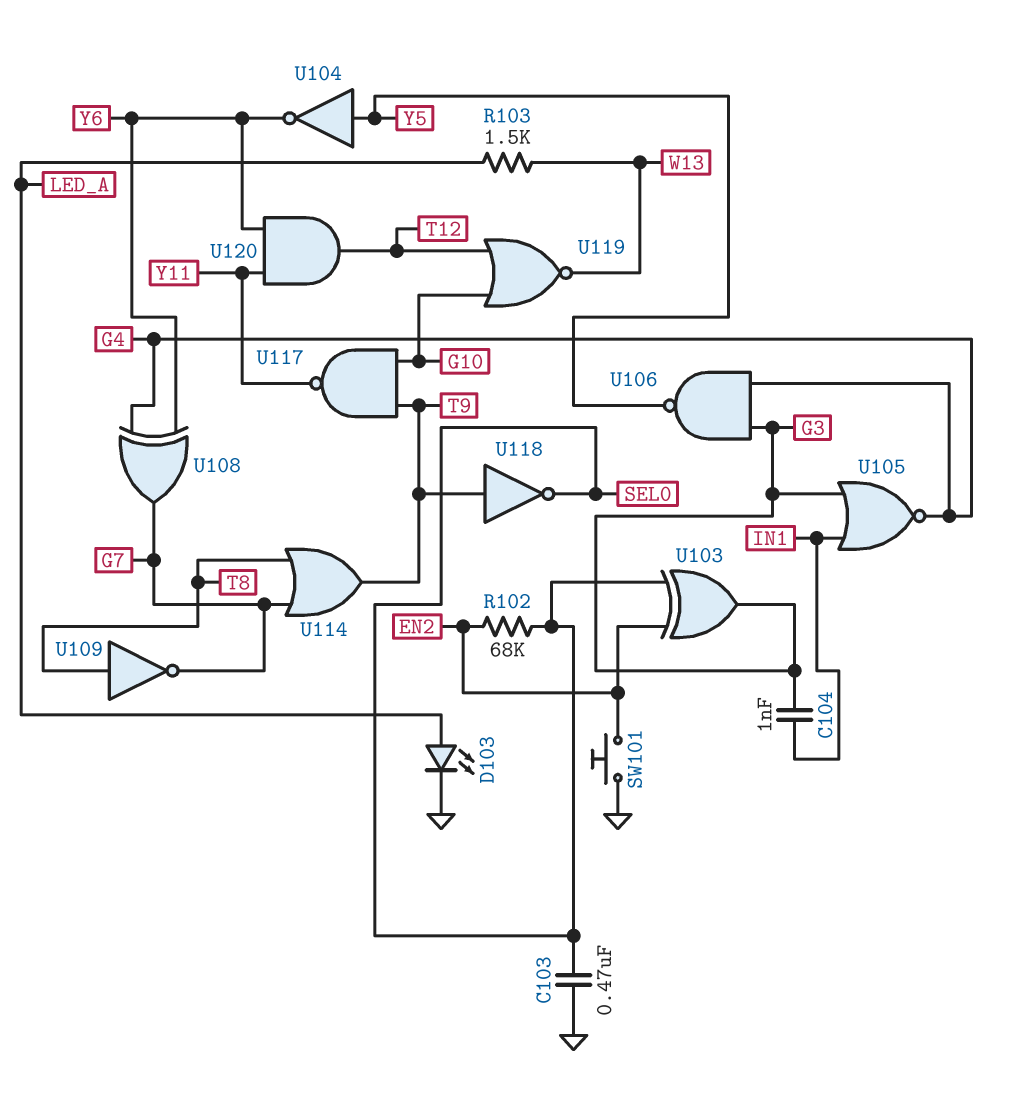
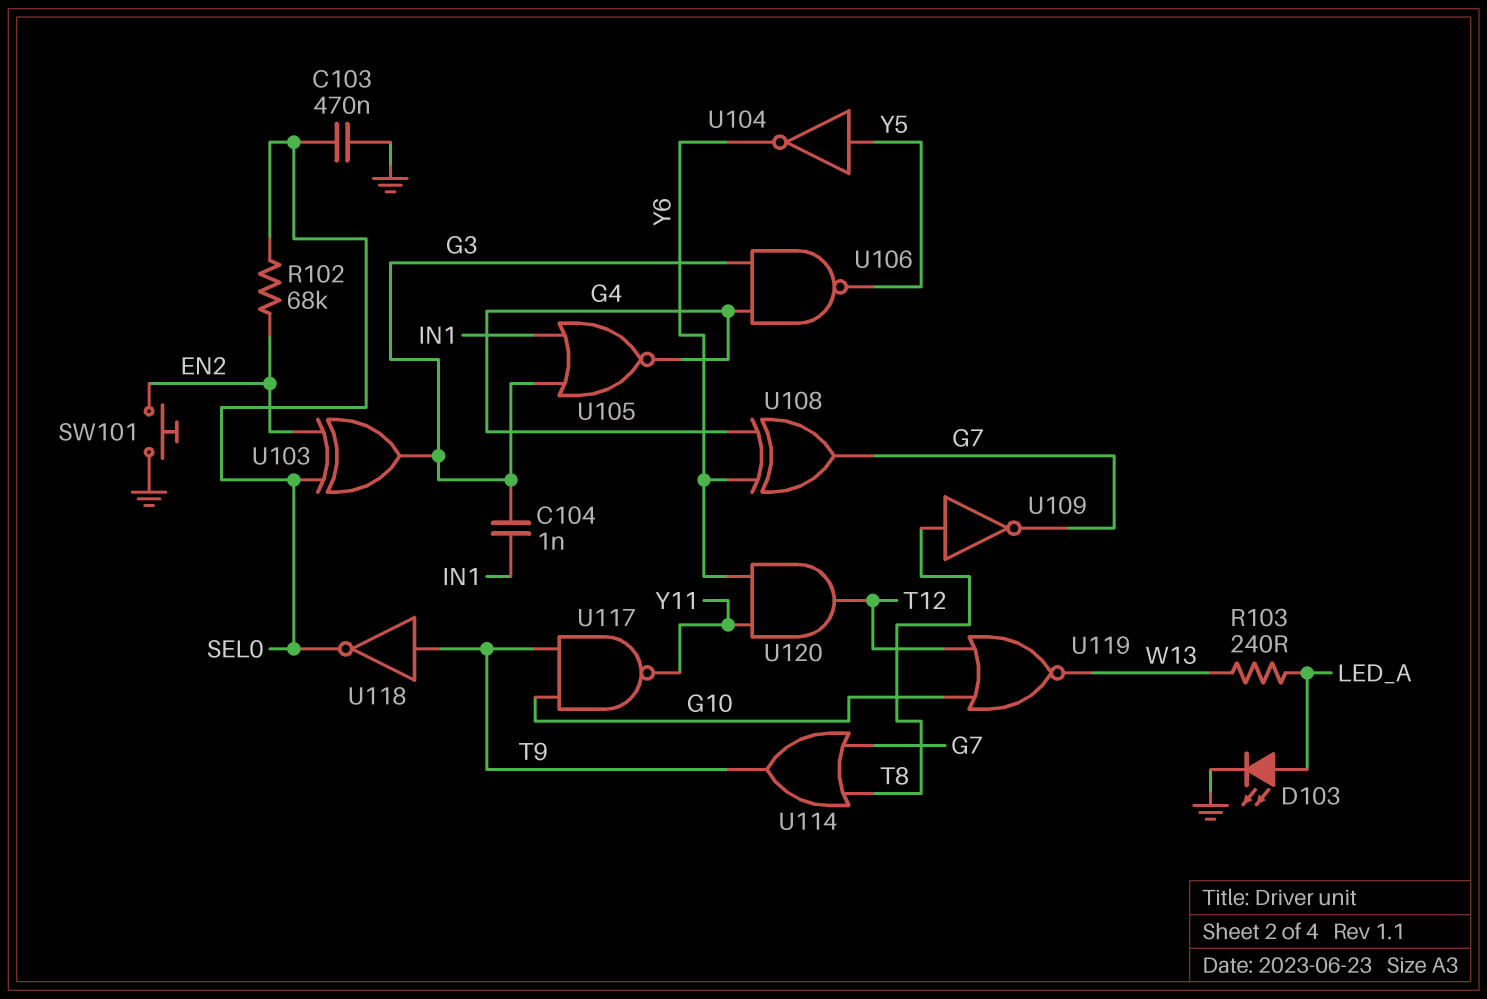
R103: 1.5k (LED_A, W13) -> 240 (LED_A, W13)

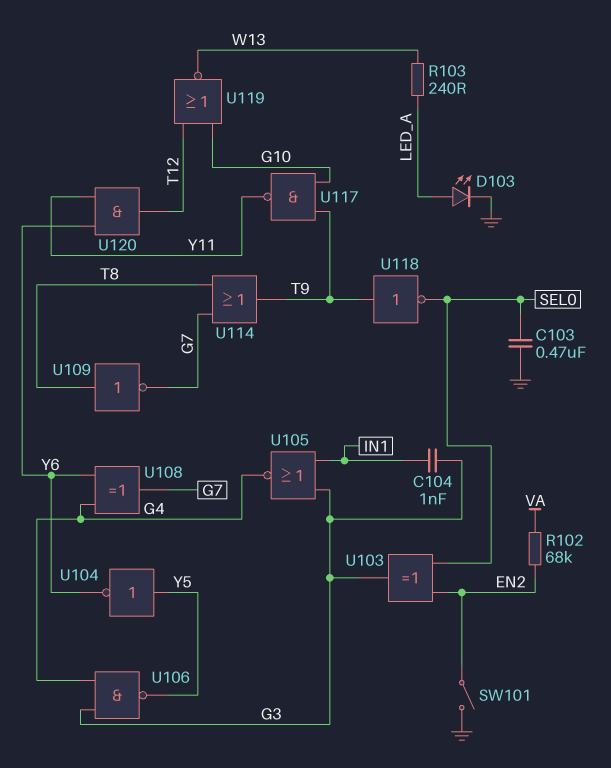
R102: 68k (EN2, SEL0) -> 68k (EN2, VA)
SW101: button (EN2, GND) -> switch (EN2, GND)

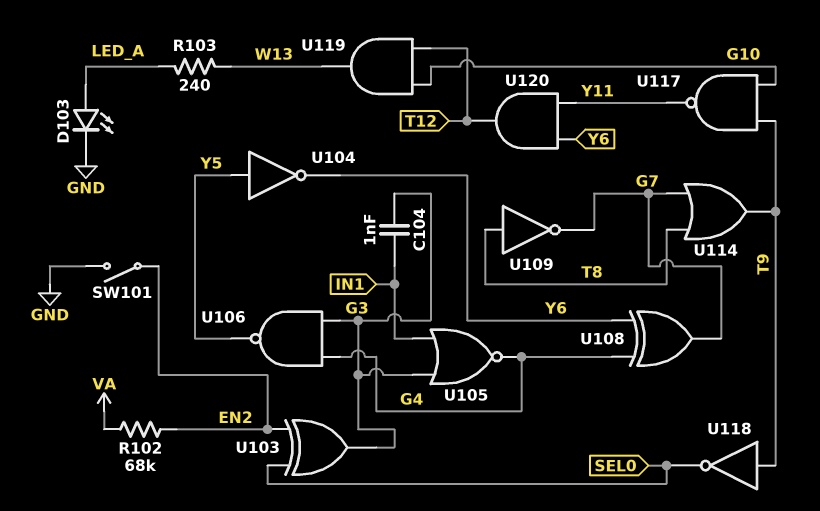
C103: 470nF (GND, SEL0) -> none
U119: NOR (in G10, in T12, out W13) -> AND (in G10, in T12, out W13)

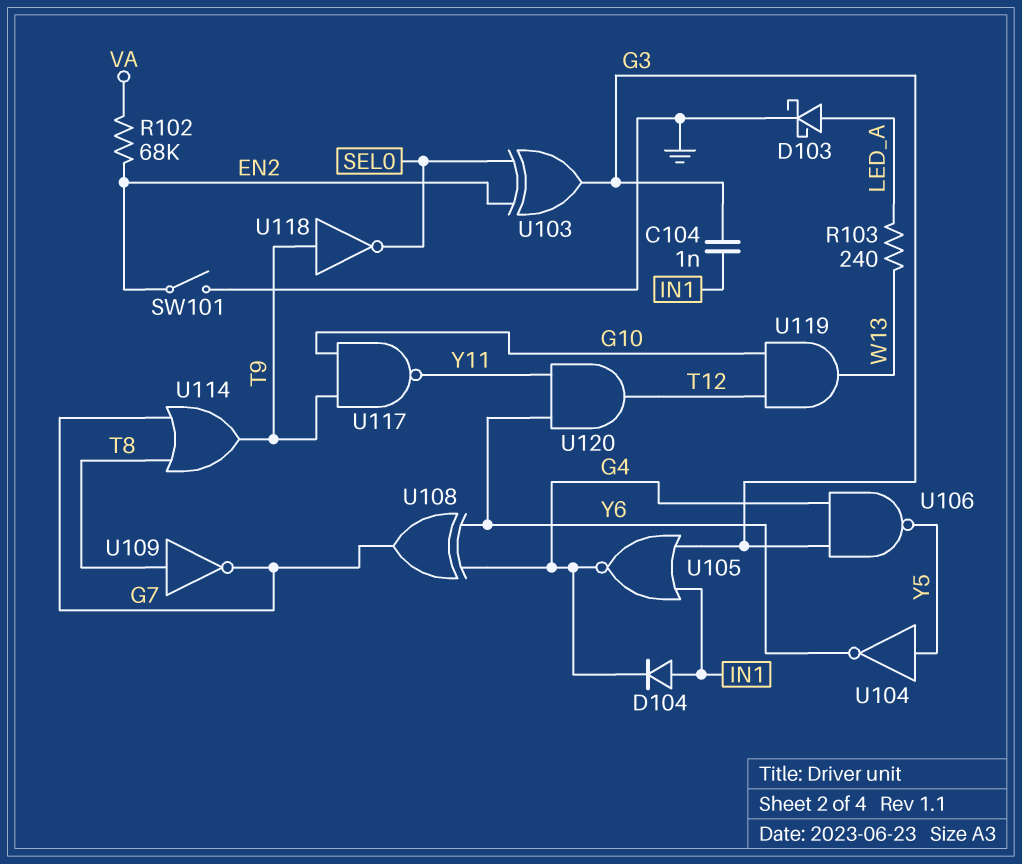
D103: LED (A LED_A, K GND) -> schottky (A LED_A, K GND)
D104: none -> diode (A IN1, K G4)

